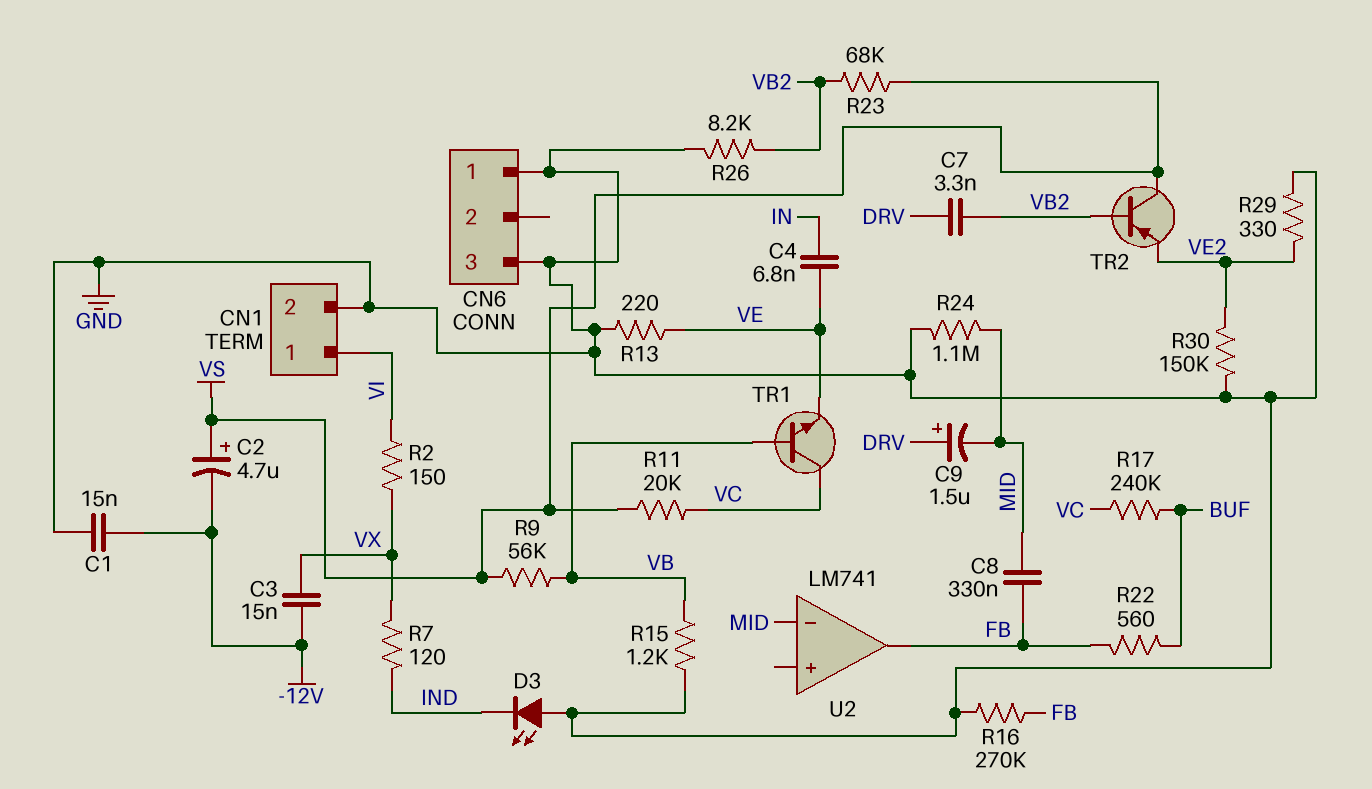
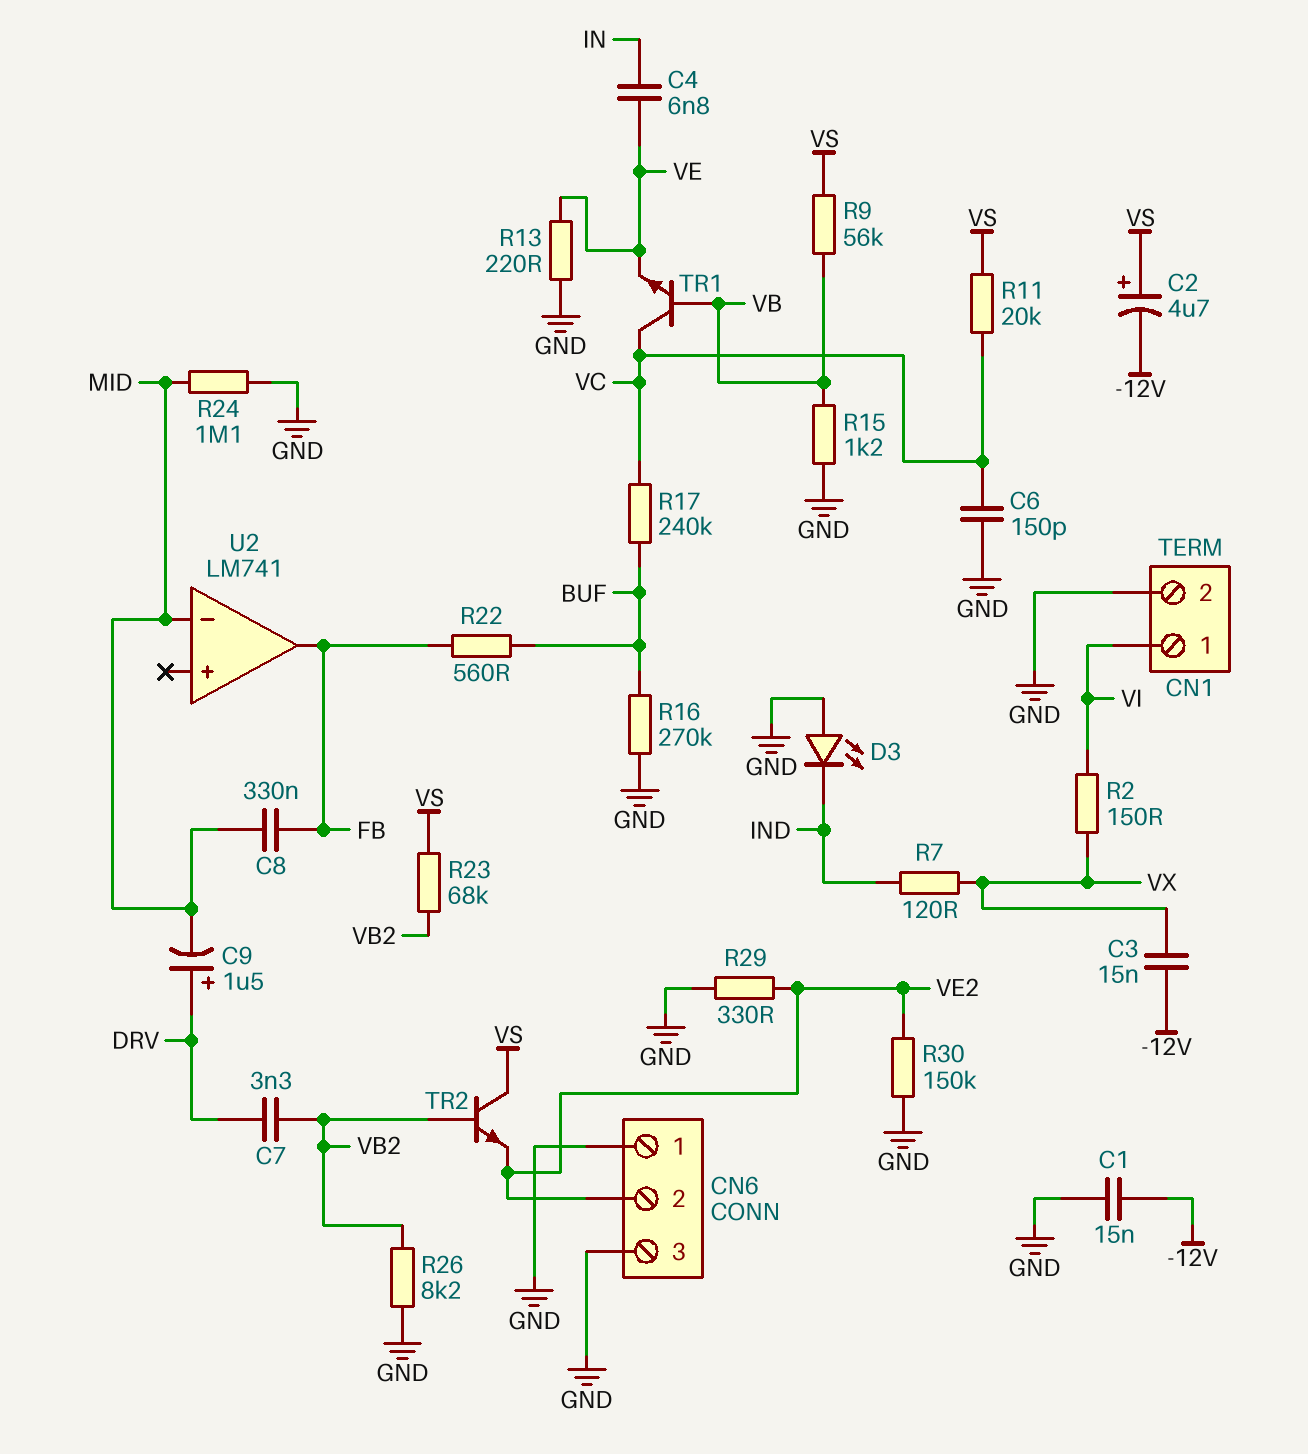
C6: none -> 150pF (GND, VC)
CN6 pin 2: none -> VE2
R16: 270k (FB, GND) -> 270k (BUF, GND)
TR2: PNP (B VB2, C VS, E VE2) -> NPN (B VB2, C VS, E VE2)

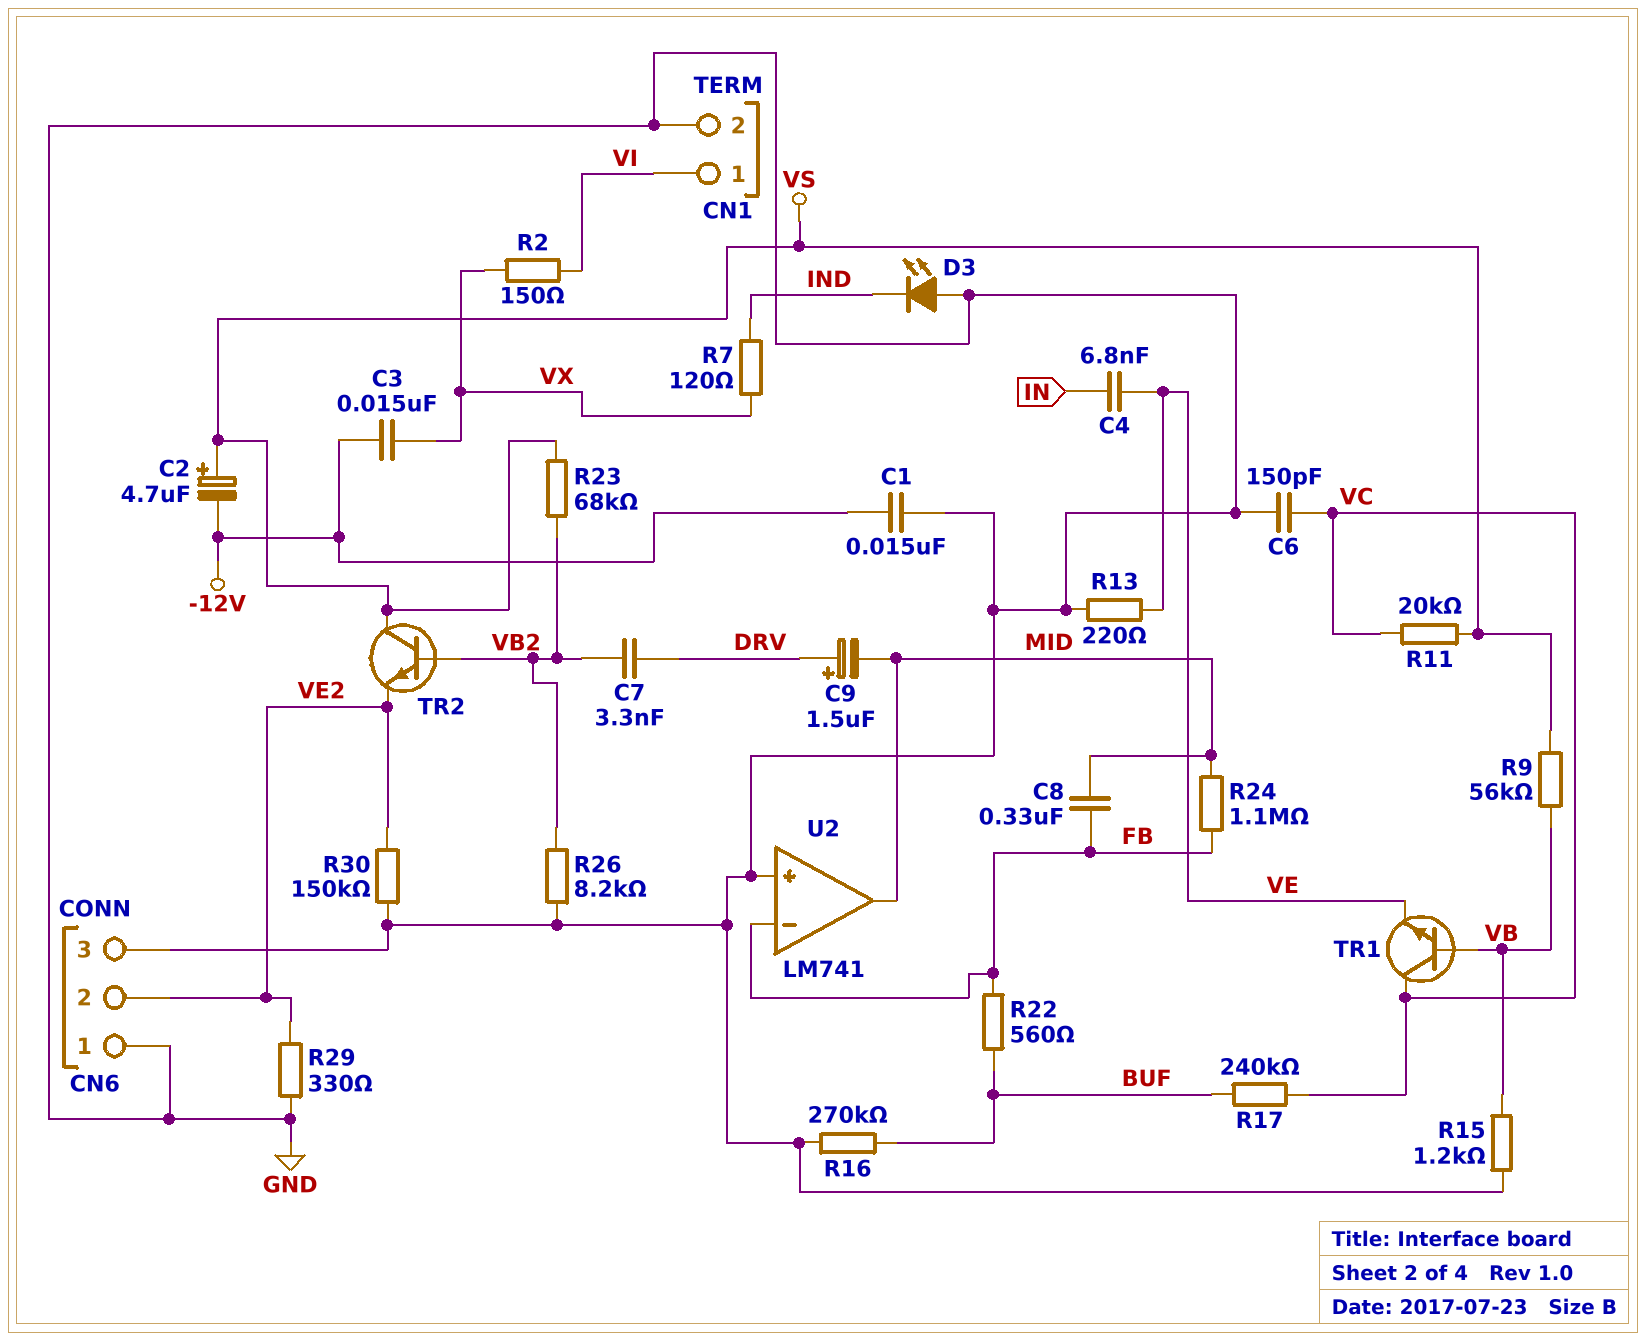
R24: 1.1M (GND, MID) -> 1.1M (FB, MID)
U2 pin in+: none -> GND
U2 pin in-: MID -> FB
U2 pin out: FB -> MID

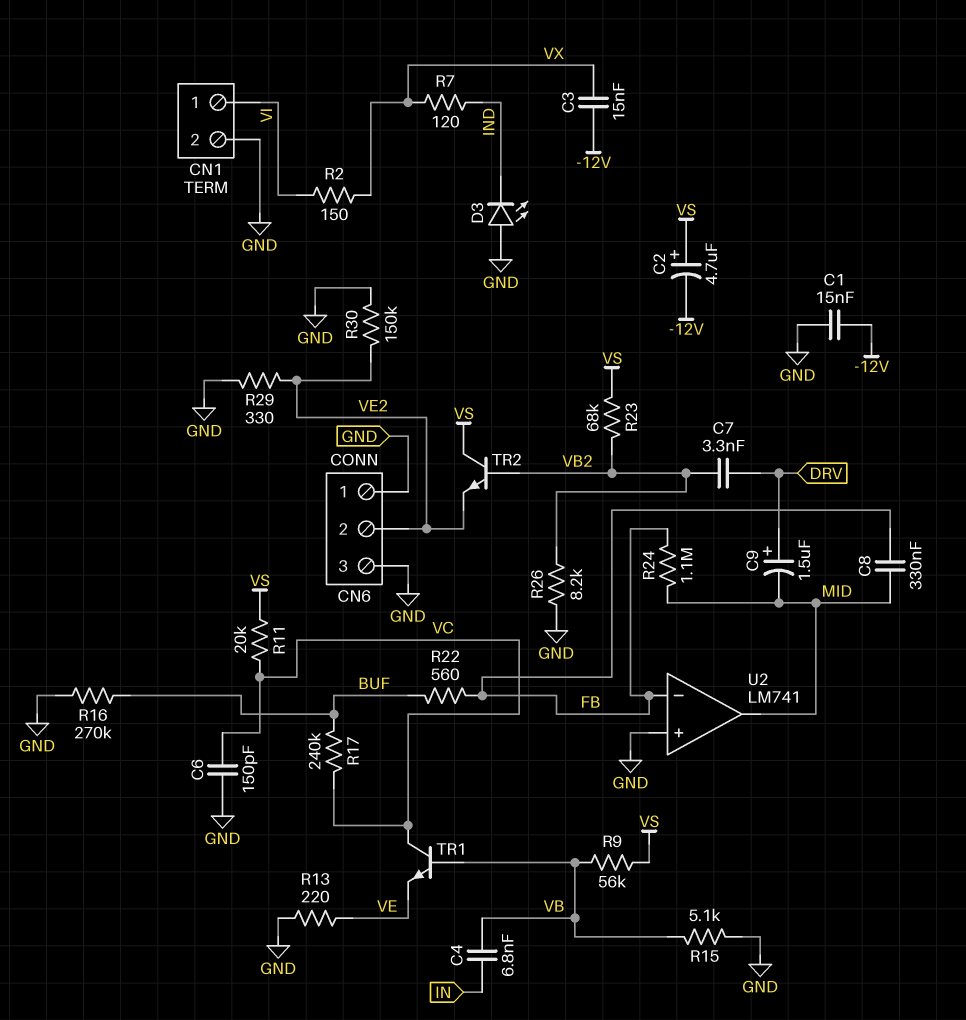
C4: 6.8nF (IN, VE) -> 6.8nF (IN, VB)
R15: 1.2k (GND, VB) -> 5.1k (GND, VB)

